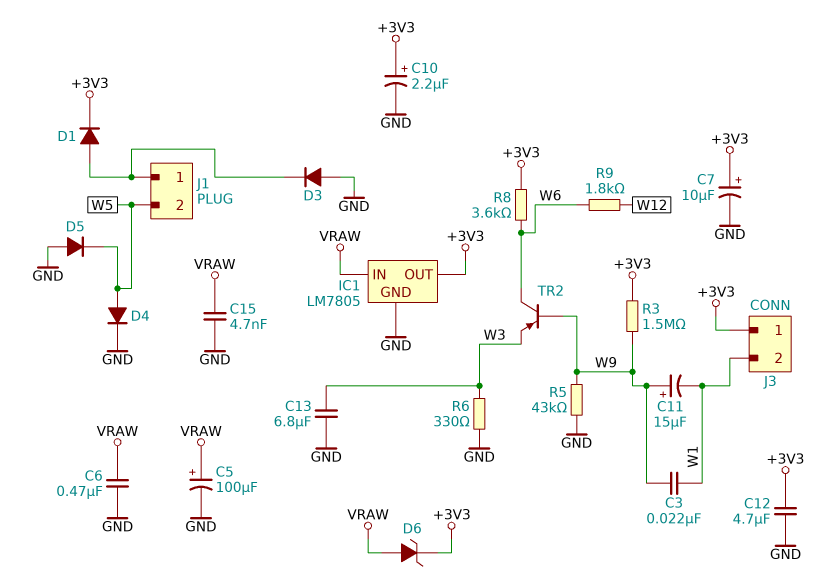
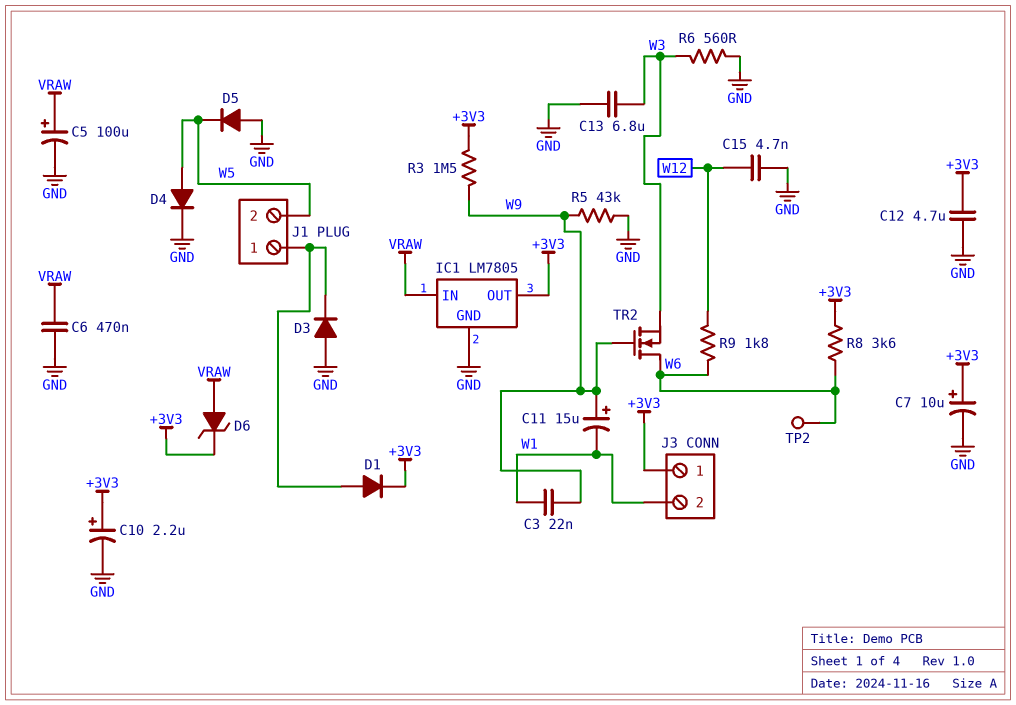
C15: 4.7nF (GND, VRAW) -> 4.7nF (GND, W12)
R6: 330 (GND, W3) -> 560 (GND, W3)
TP2: none -> test point (W6)
TR2: PNP (B W9, C W6, E W3) -> NMOS (G W9, D W6, S W3)

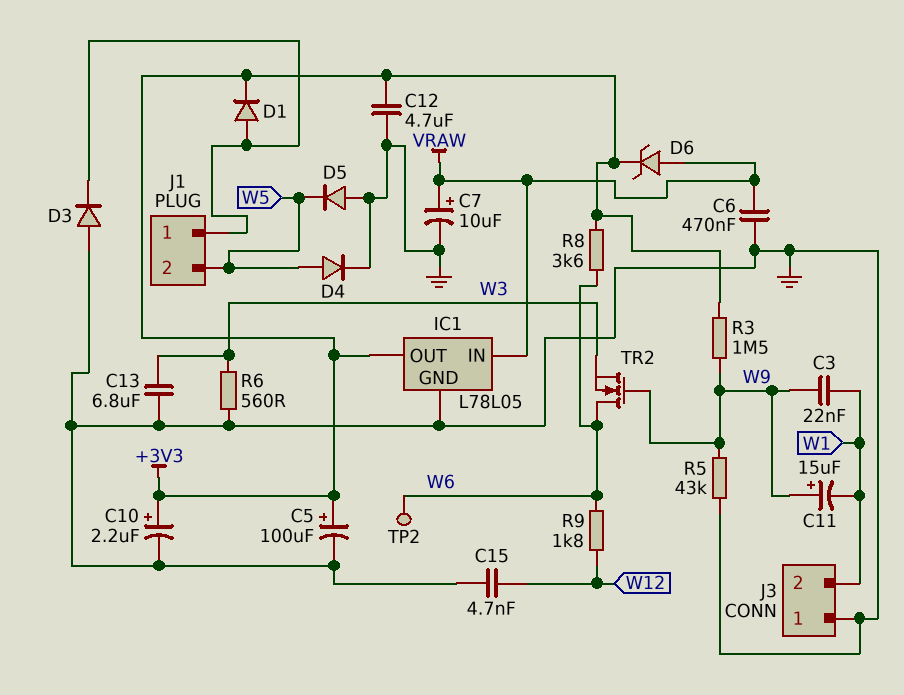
C5: 100uF (plus VRAW, minus GND) -> 100uF (plus +3V3, minus GND)
C7: 10uF (plus +3V3, minus GND) -> 10uF (plus VRAW, minus GND)
IC1: LM7805 -> L78L05
J3 pin 1: +3V3 -> GND

